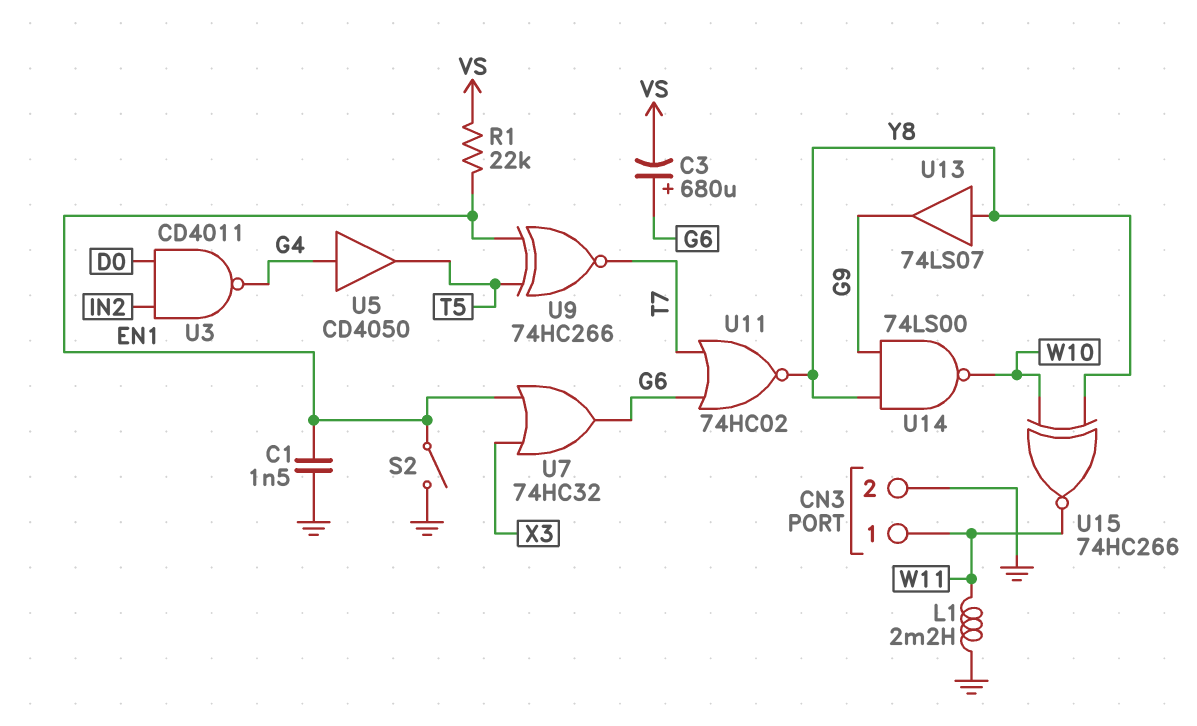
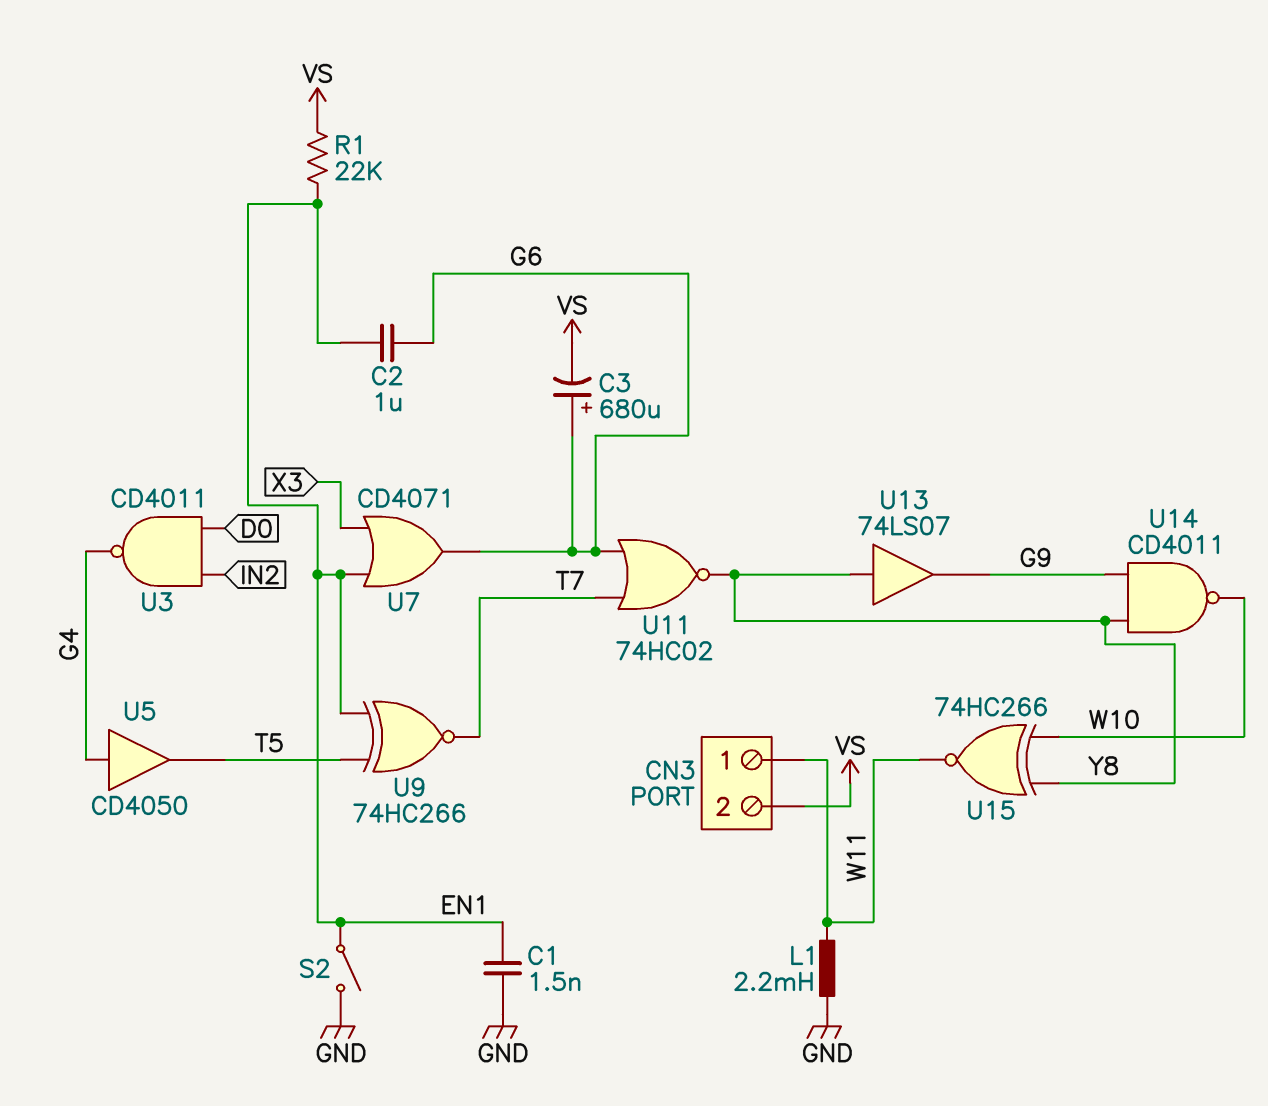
C2: none -> 1uF (EN1, G6)
CN3 pin 2: GND -> VS
U7: OR 74HC32 (in EN1, in X3, out G6) -> OR CD4071 (in EN1, in X3, out G6)
U14: NAND 74LS00 (in G9, in Y8, out W10) -> NAND CD4011 (in G9, in Y8, out W10)

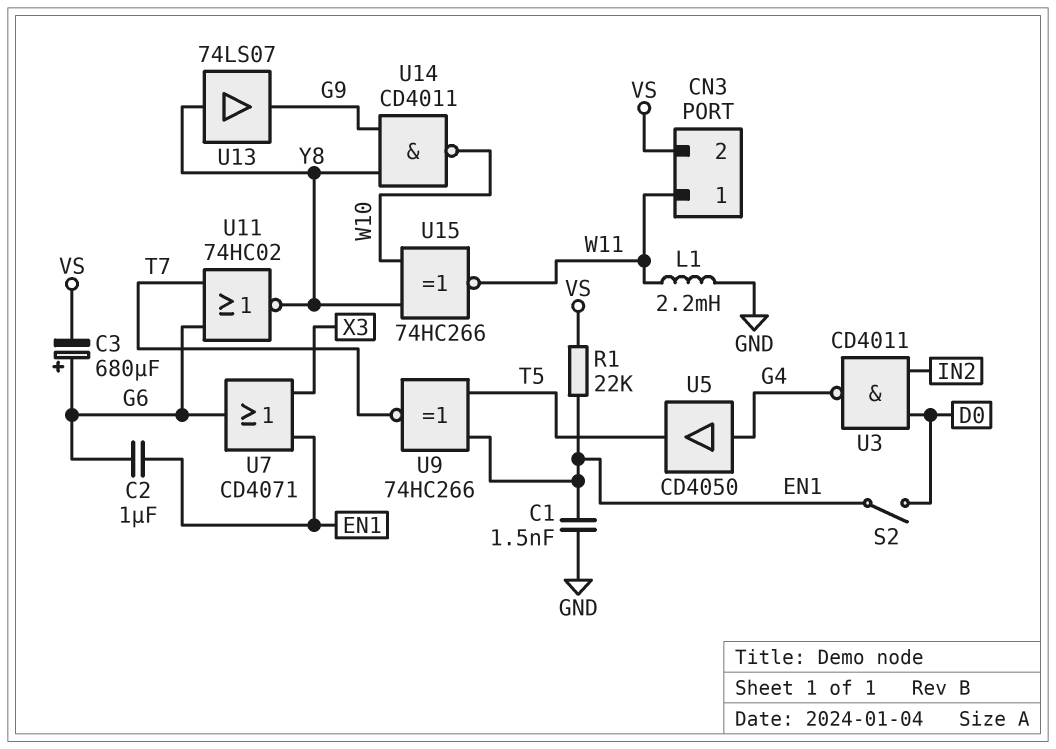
S2: switch (EN1, GND) -> switch (D0, EN1)

